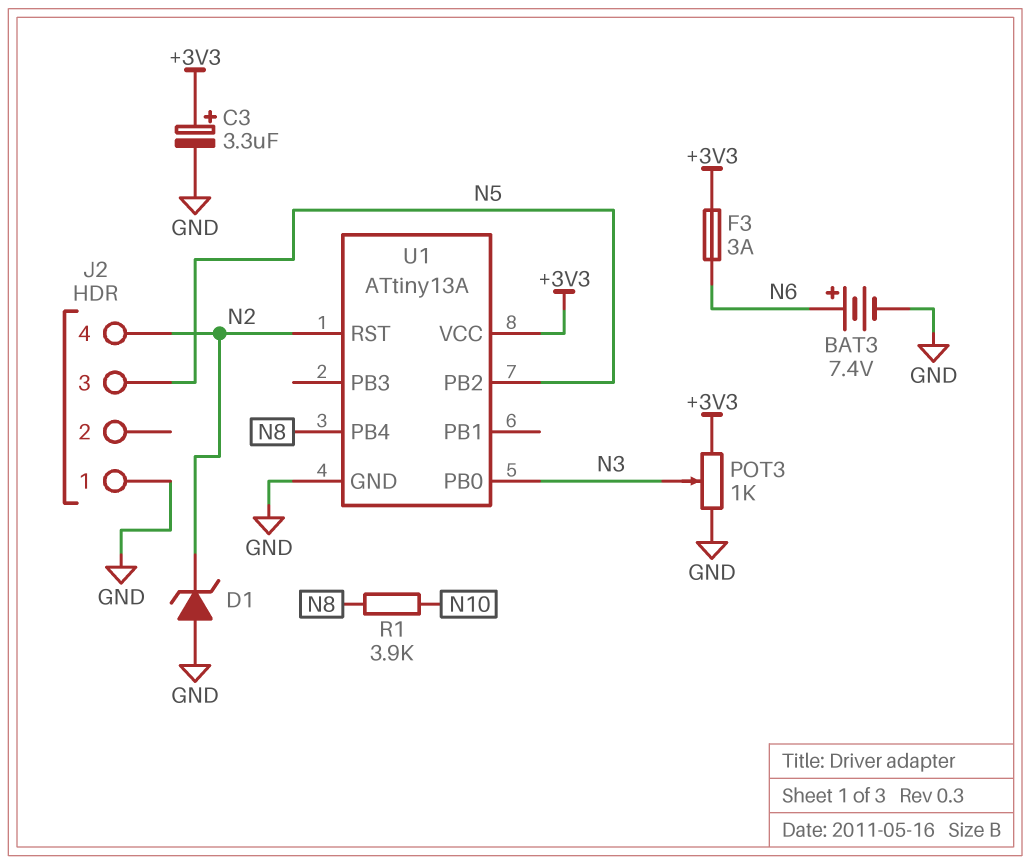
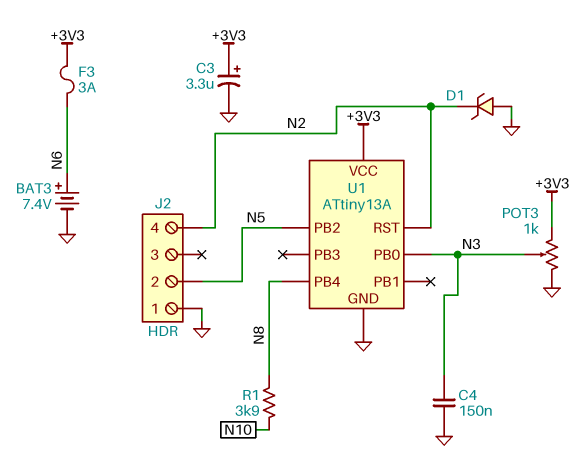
C4: none -> 150nF (GND, N3)
J2 pin 2: none -> N5
J2 pin 3: N5 -> none

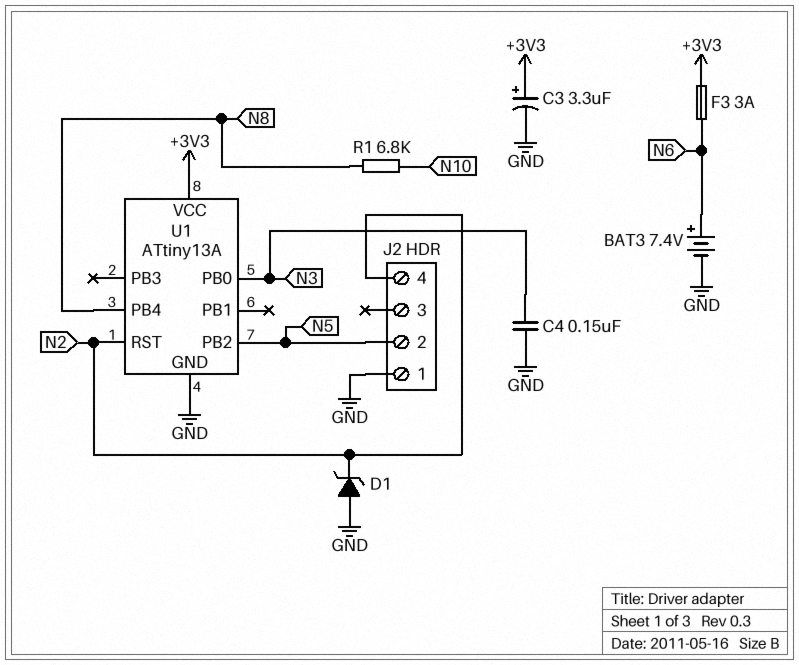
POT3: 1k (+3V3, GND, wiper N3) -> none
R1: 3.9k (N8, N10) -> 6.8k (N8, N10)

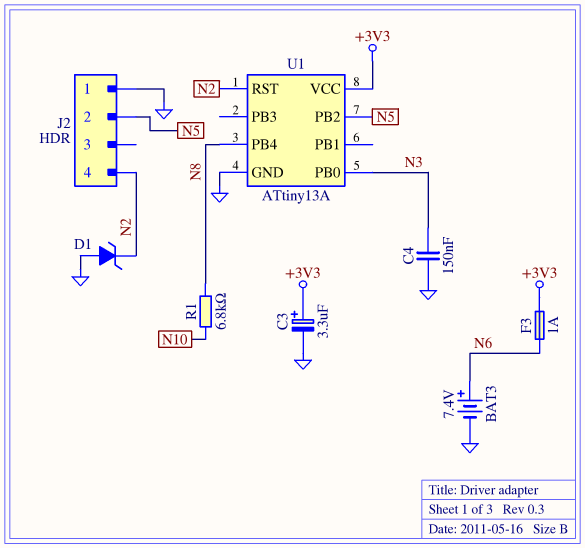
F3: 3A (+3V3, N6) -> 1A (+3V3, N6)

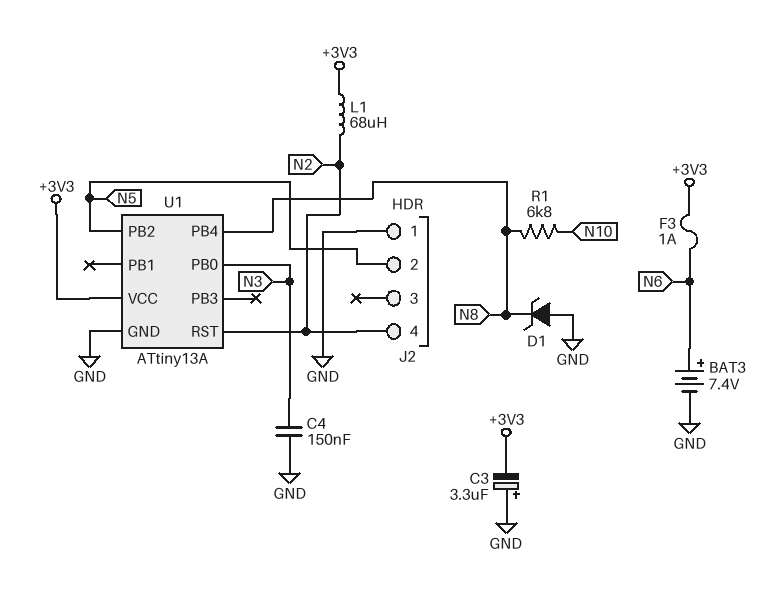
C3: 3.3uF (plus +3V3, minus GND) -> 3.3uF (plus GND, minus +3V3)
D1: zener (A GND, K N2) -> zener (A GND, K N8)
L1: none -> 68uH (+3V3, N2)

